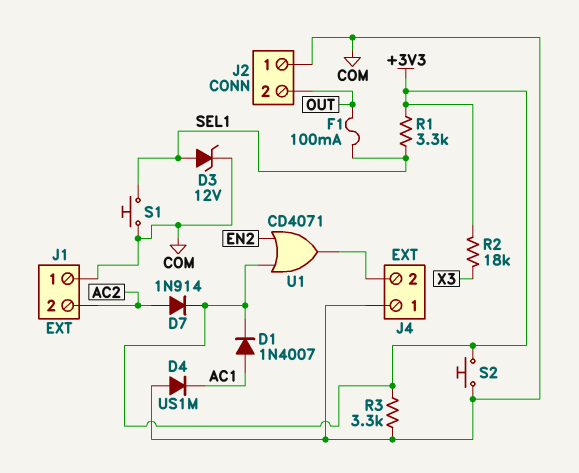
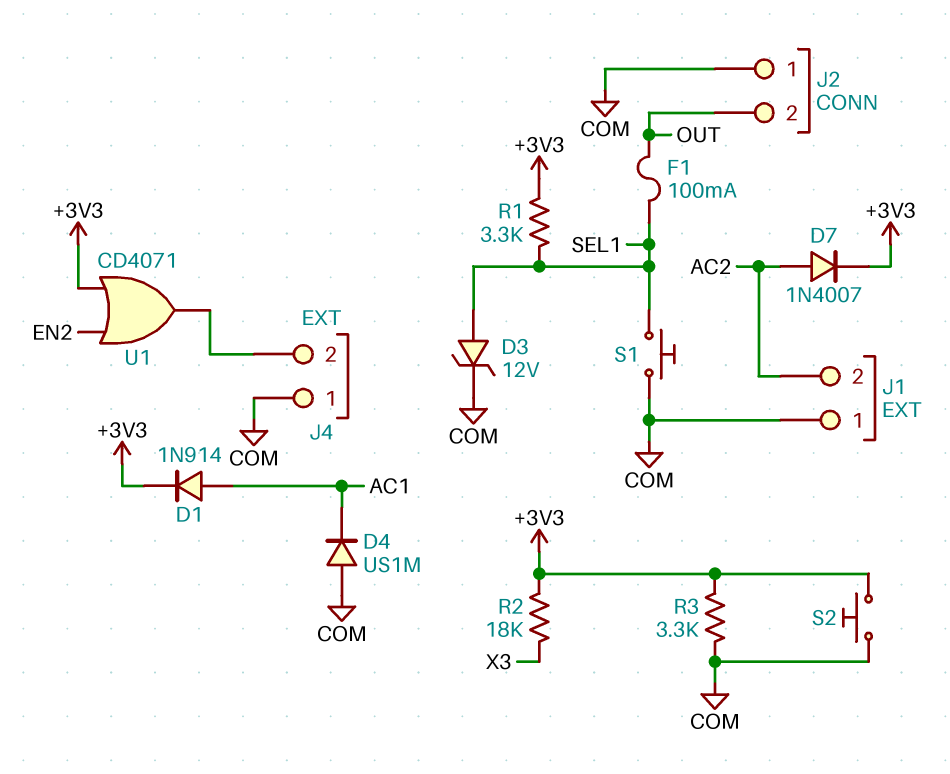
D1: diode 1N4007 (A AC1, K +3V3) -> diode 1N914 (A AC1, K +3V3)
D7: diode 1N914 (A AC2, K +3V3) -> diode 1N4007 (A AC2, K +3V3)

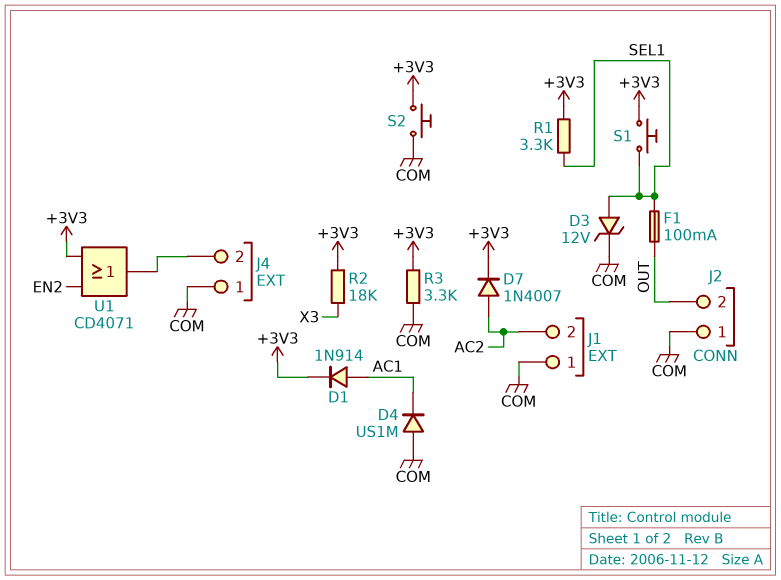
S1: button (COM, SEL1) -> button (+3V3, SEL1)

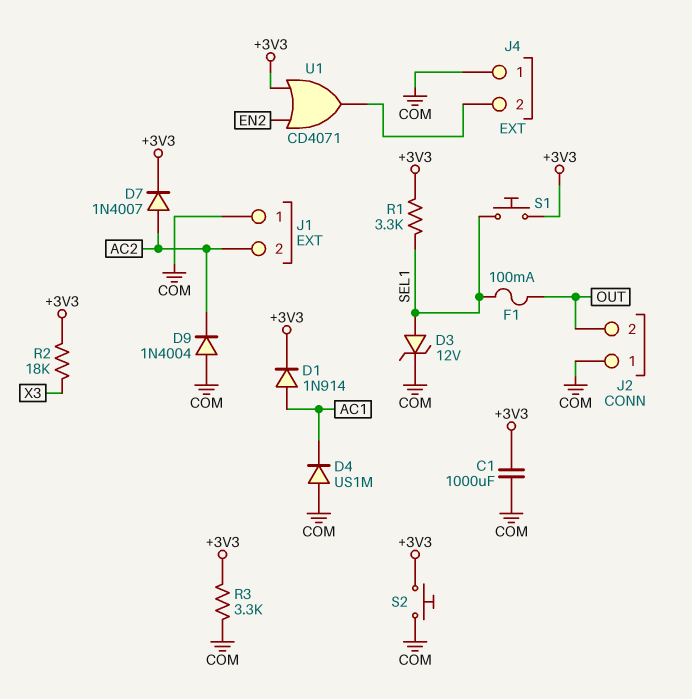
C1: none -> 1000uF (+3V3, COM)
D9: none -> diode 1N4004 (A COM, K AC2)

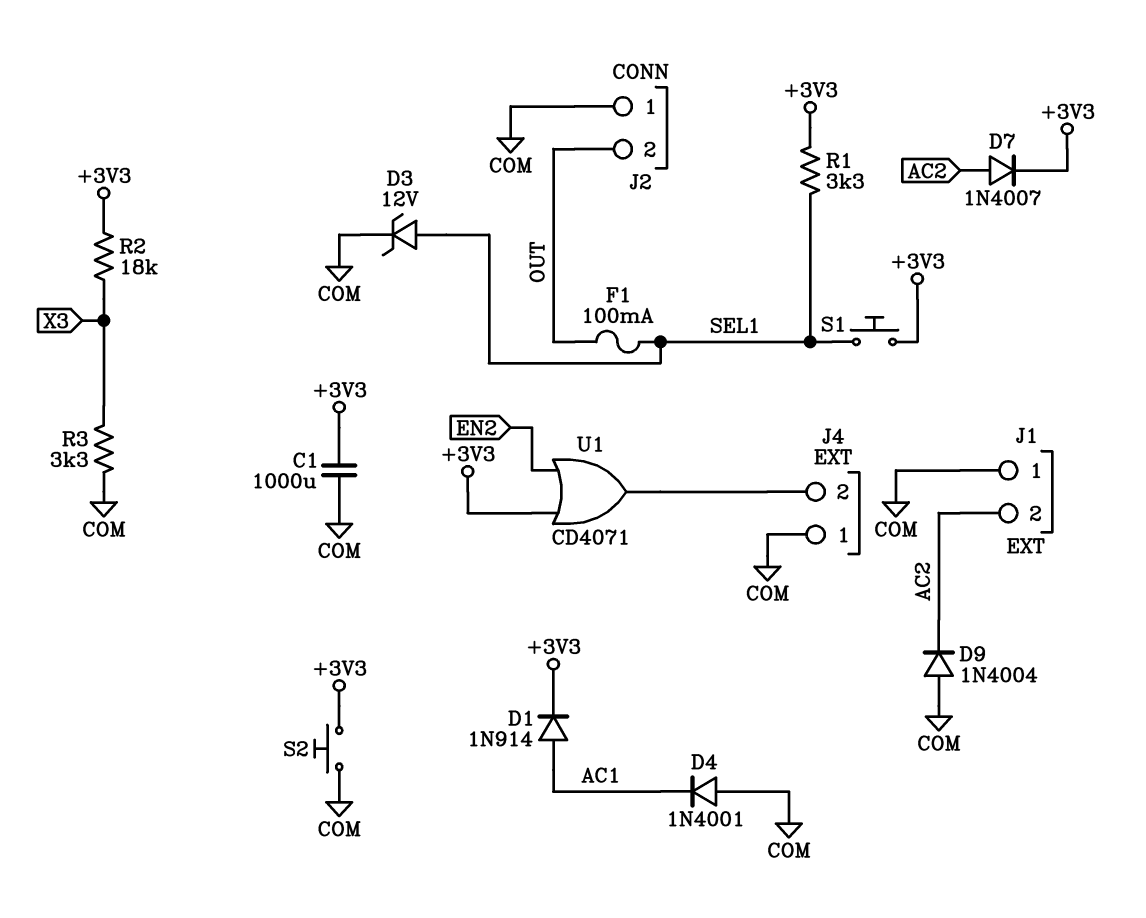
D4: diode US1M (A COM, K AC1) -> diode 1N4001 (A COM, K AC1)
R3: 3.3k (+3V3, COM) -> 3.3k (COM, X3)

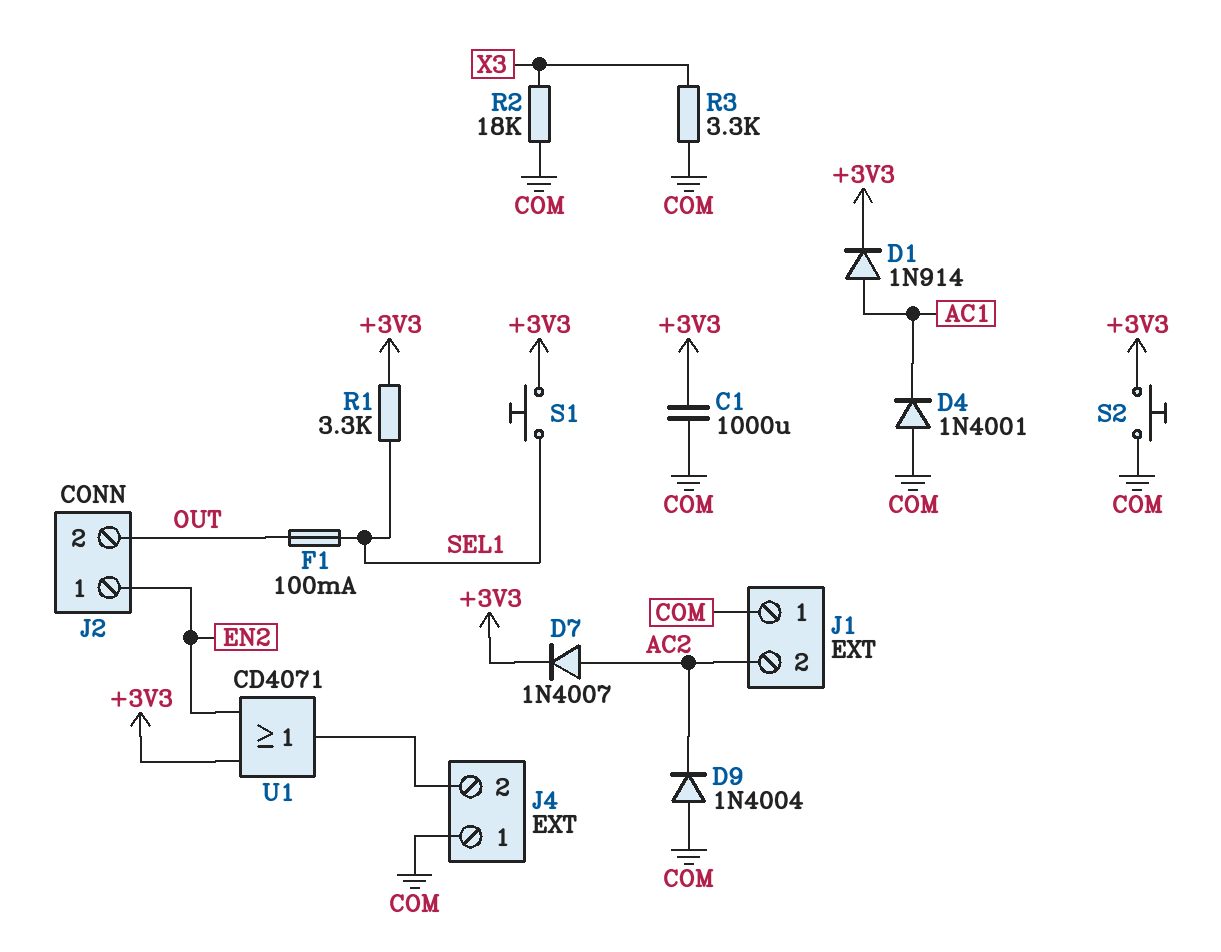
D3: zener 12V (A SEL1, K COM) -> none
J2 pin 1: COM -> EN2
R2: 18k (+3V3, X3) -> 18k (COM, X3)

